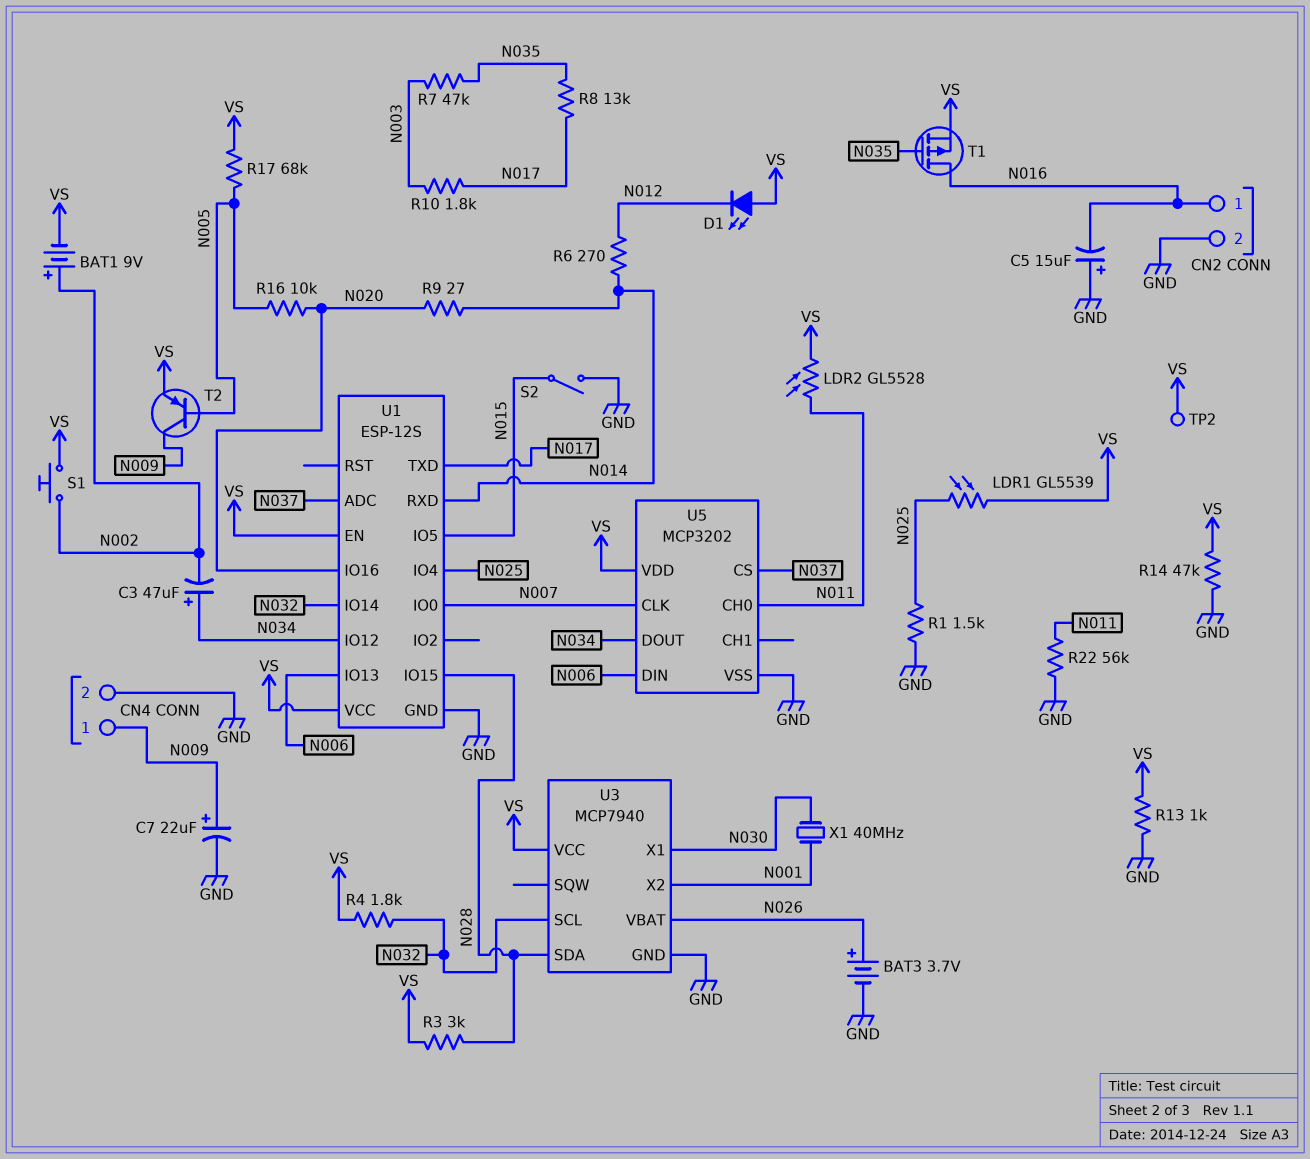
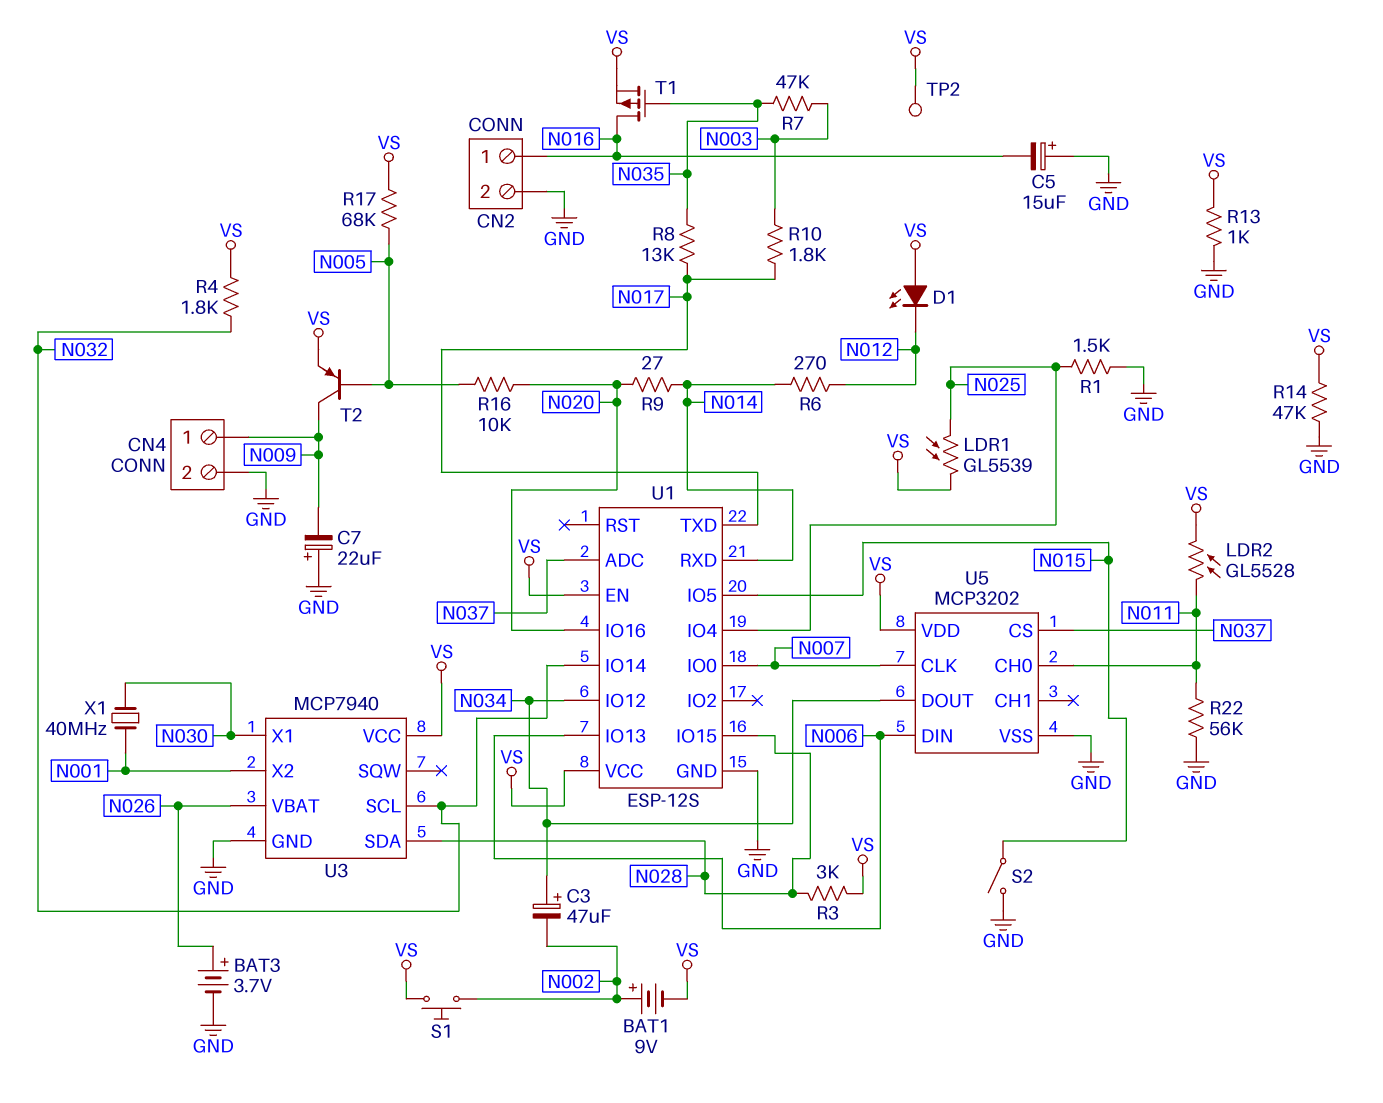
C7: 22uF (plus N009, minus GND) -> 22uF (plus GND, minus N009)

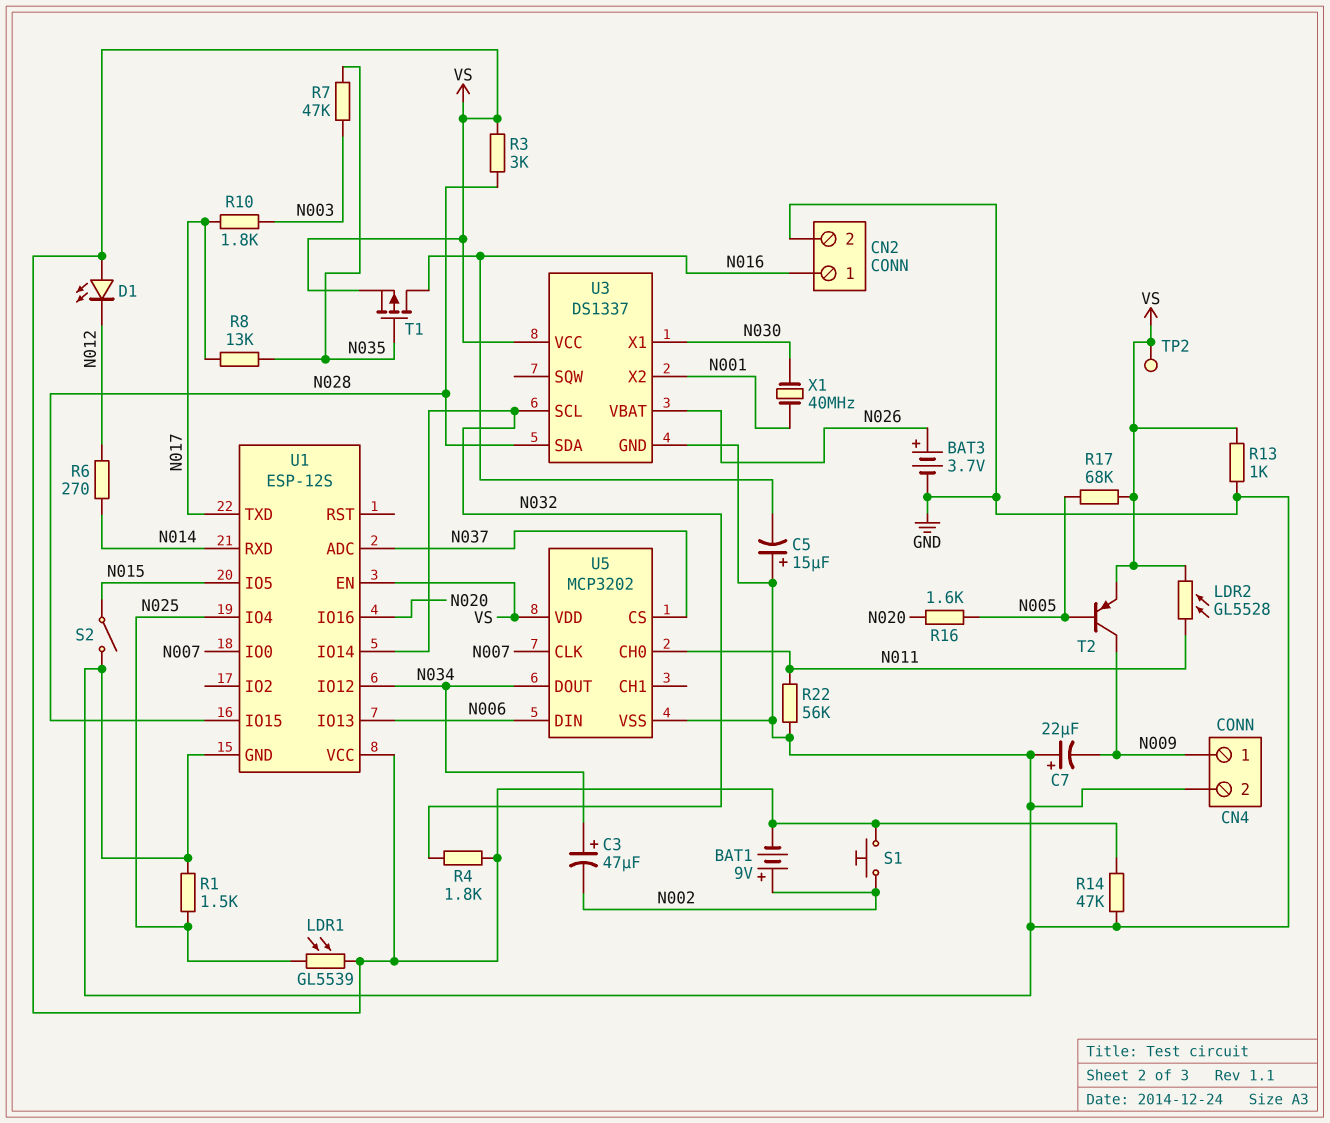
R9: 27 (N014, N020) -> none
R16: 10k (N005, N020) -> 1.6k (N005, N020)
U3: MCP7940 -> DS1337

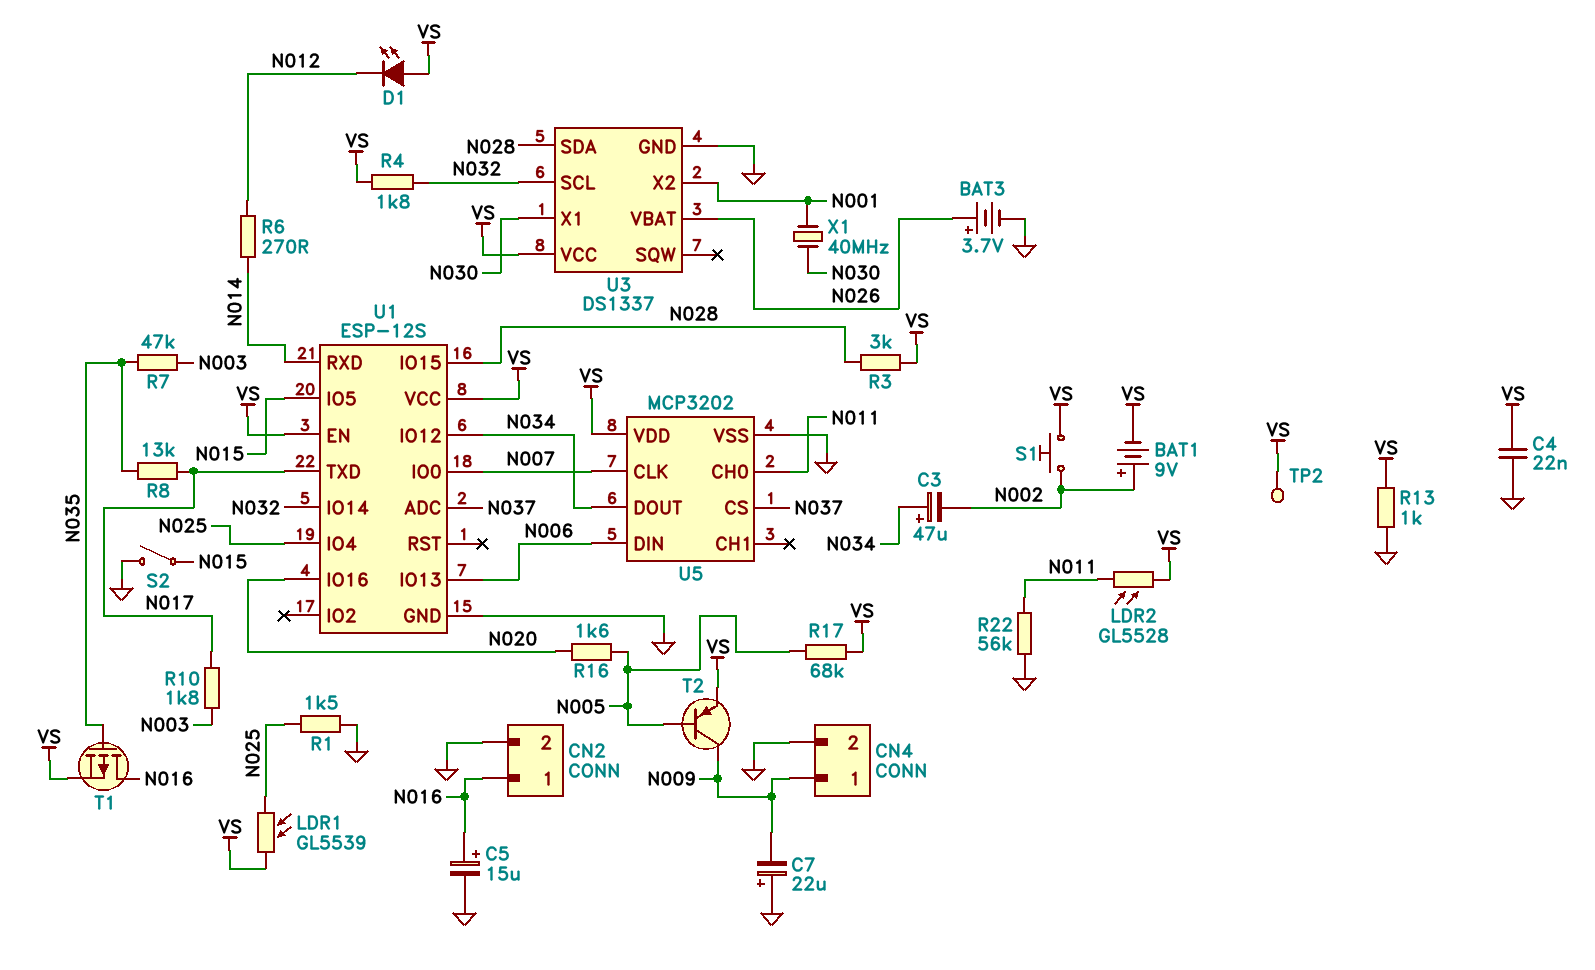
C4: none -> 22nF (GND, VS)
C5: 15uF (plus GND, minus N016) -> 15uF (plus N016, minus GND)
R14: 47k (GND, VS) -> none

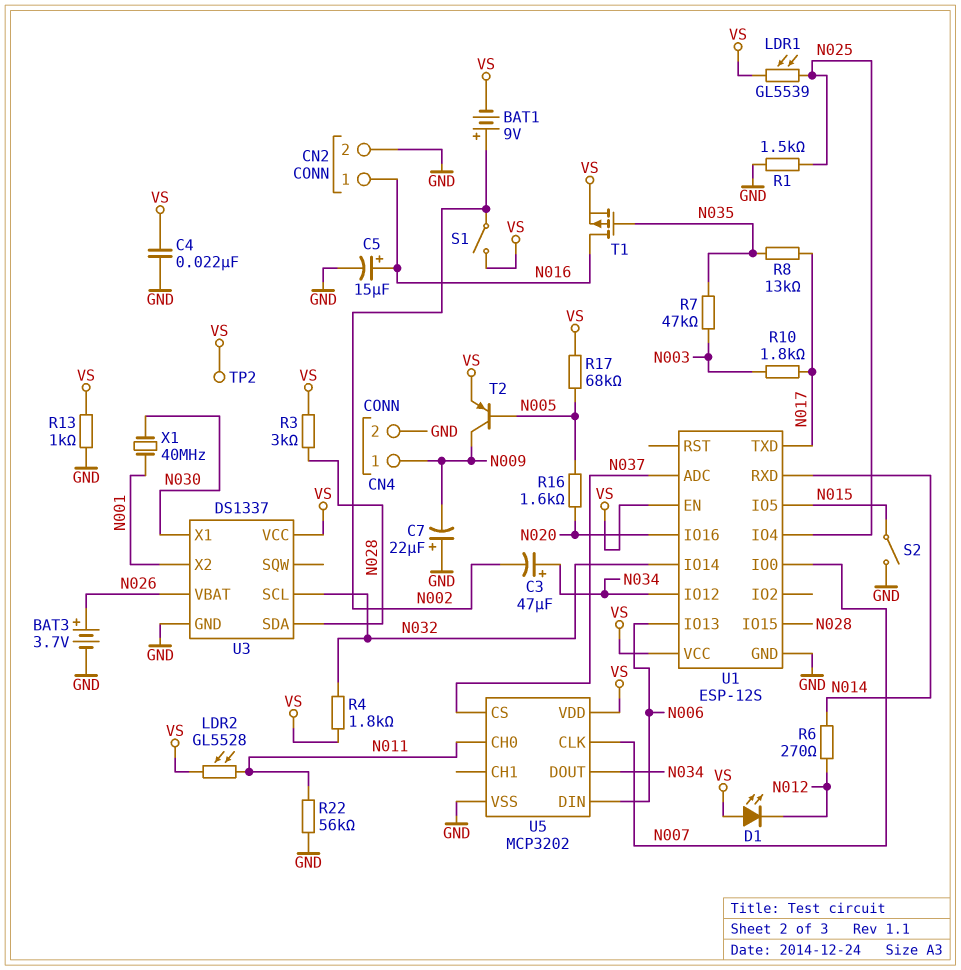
S1: button (N002, VS) -> switch (N002, VS)

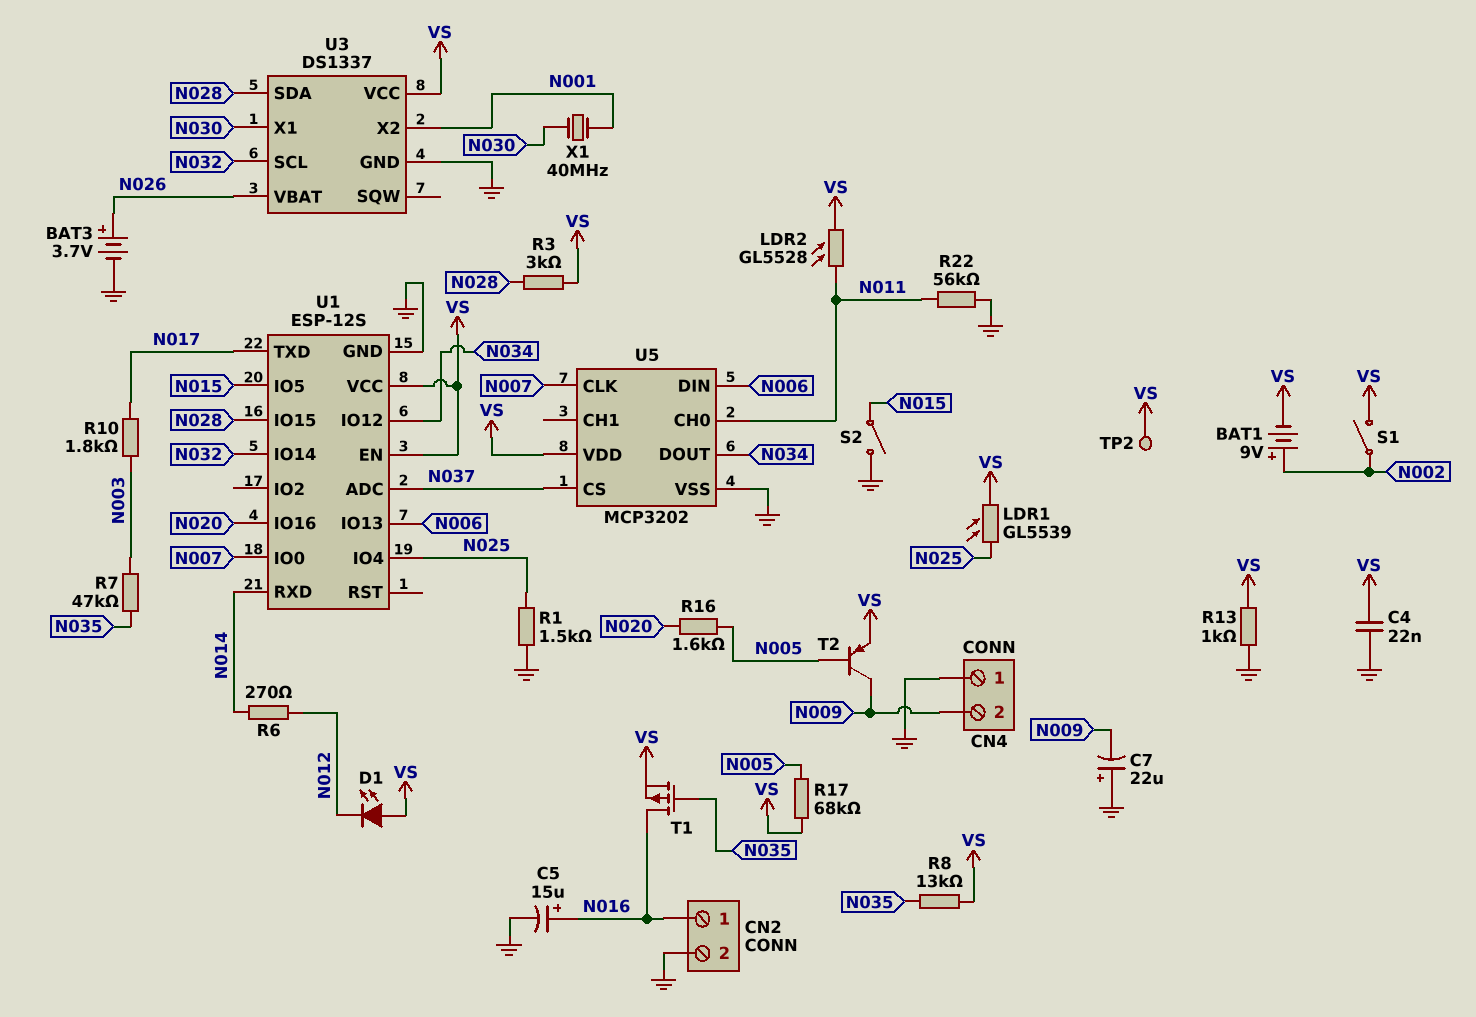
C3: 47uF (plus N034, minus N002) -> none
CN4 pin 1: N009 -> GND
CN4 pin 2: GND -> N009
R4: 1.8k (N032, VS) -> none
R8: 13k (N017, N035) -> 13k (N035, VS)

